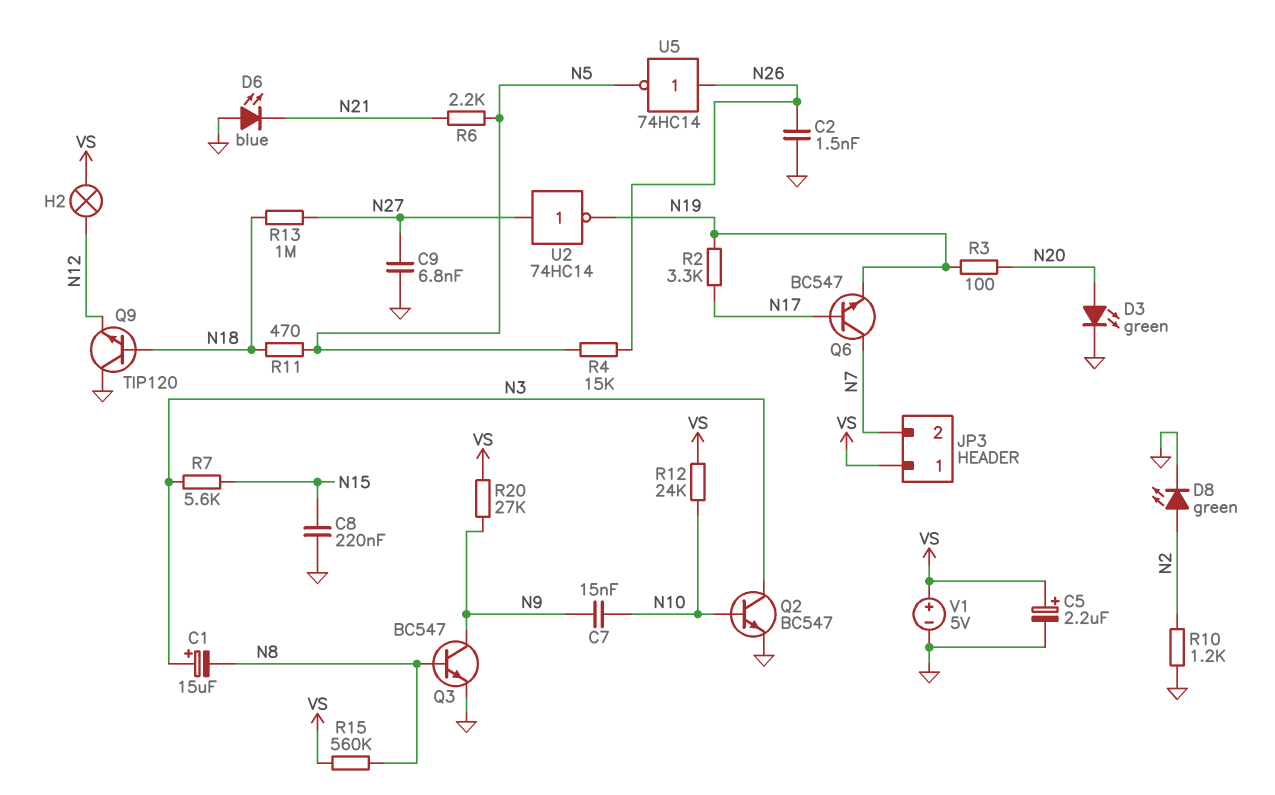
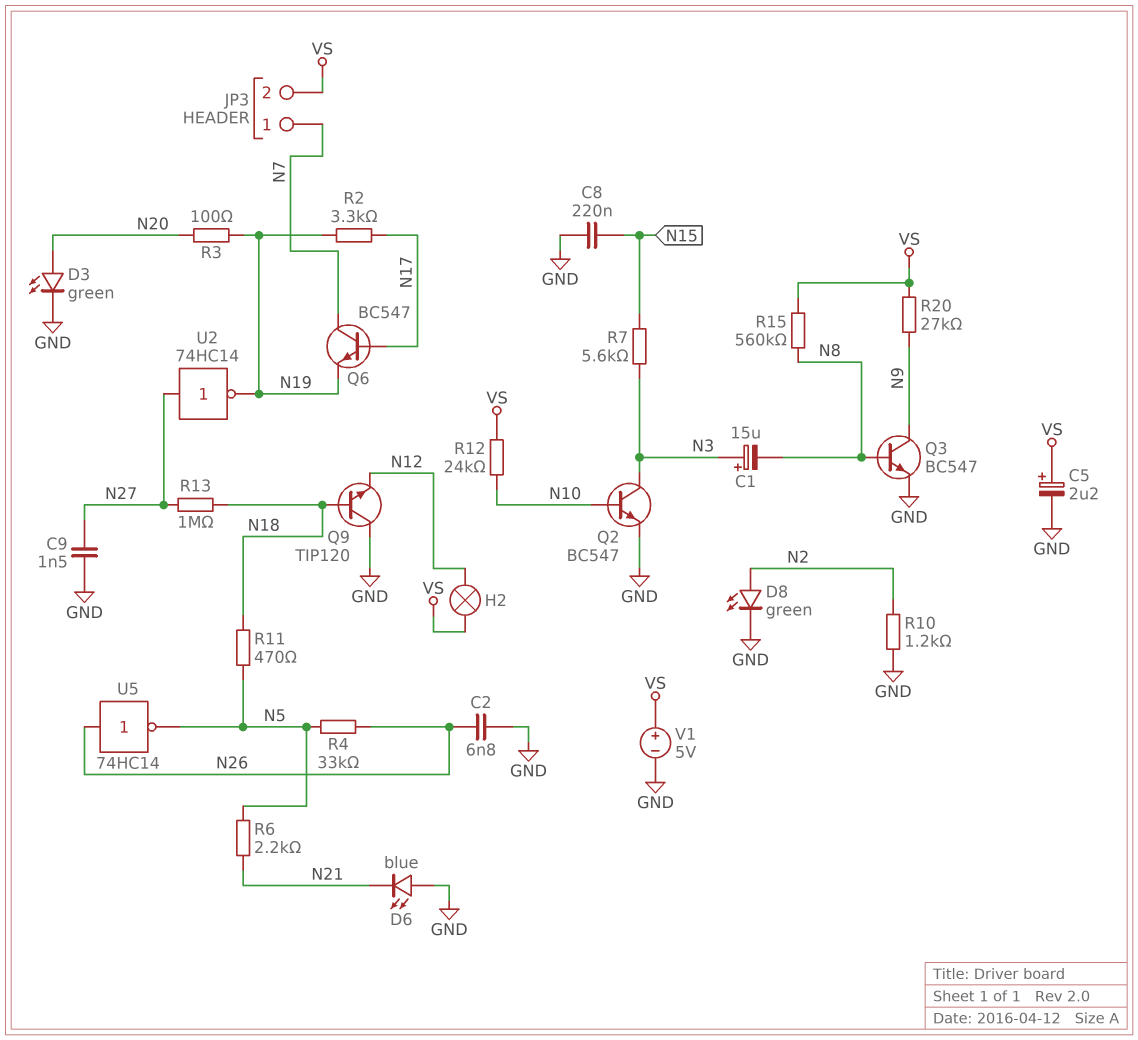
C2: 1.5nF (GND, N26) -> 6.8nF (GND, N26)
C7: 15nF (N9, N10) -> none
C9: 6.8nF (GND, N27) -> 1.5nF (GND, N27)
JP3 pin 1: VS -> N7
JP3 pin 2: N7 -> VS
R4: 15k (N5, N26) -> 33k (N5, N26)

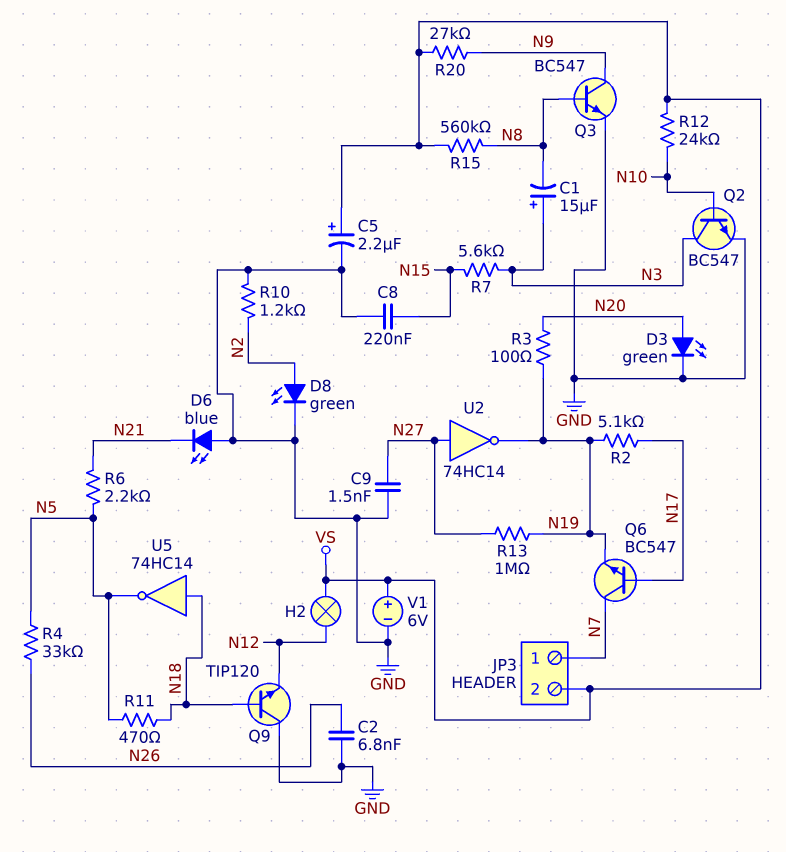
R2: 3.3k (N17, N19) -> 5.1k (N17, N19)
R13: 1M (N18, N27) -> 1M (N19, N27)
U5: NOT 74HC14 (in N26, out N5) -> NOT 74HC14 (in N18, out N5)
V1: 5V (plus VS, minus GND) -> 6V (plus VS, minus GND)

